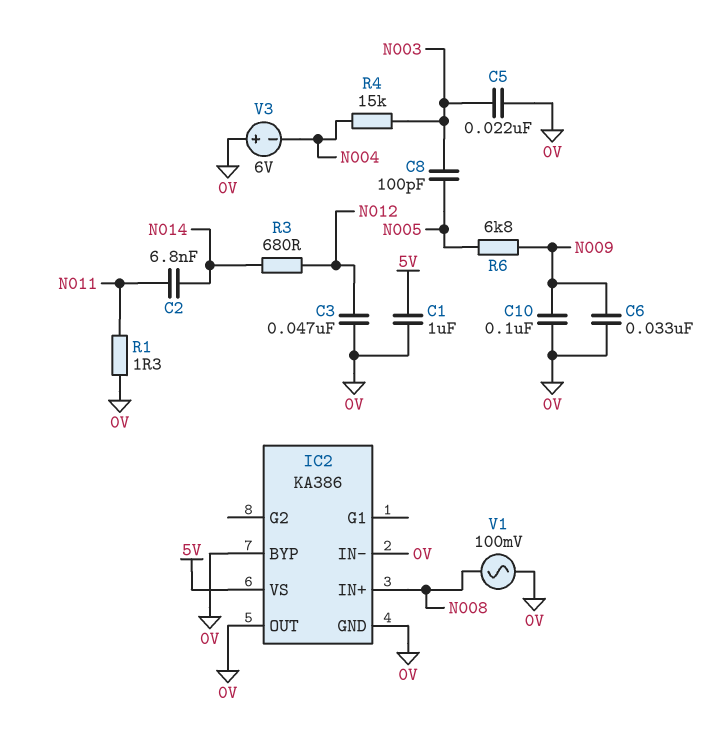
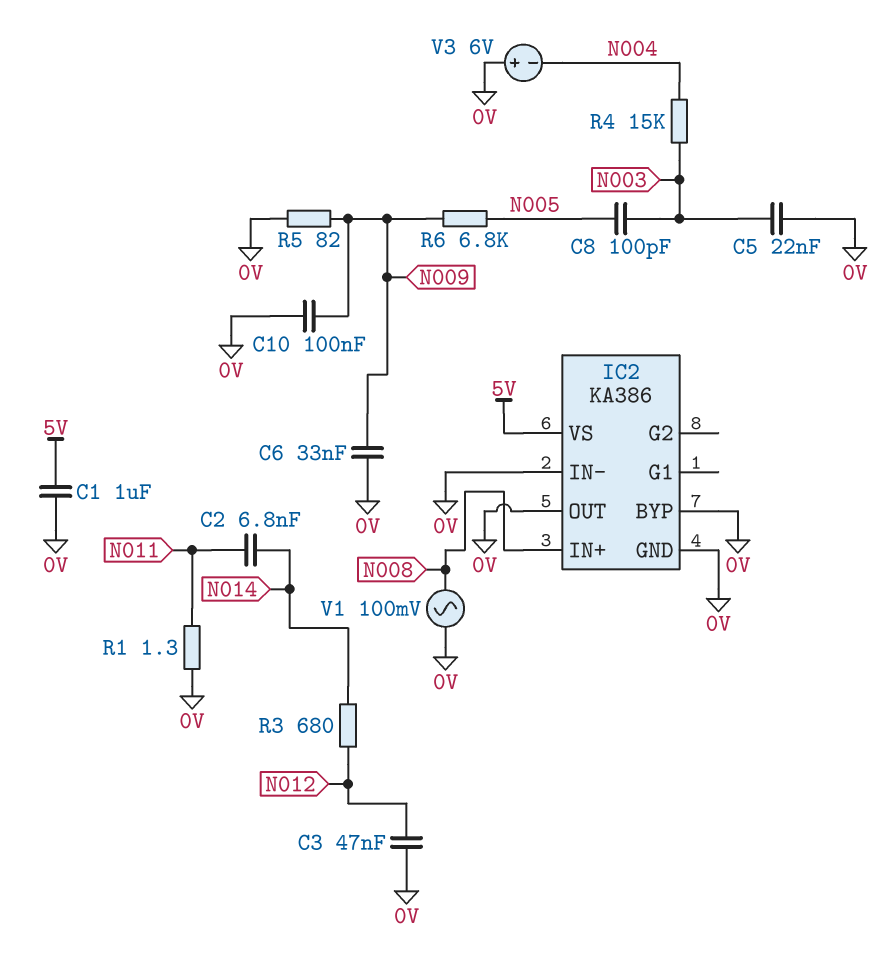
R5: none -> 82 (0V, N009)

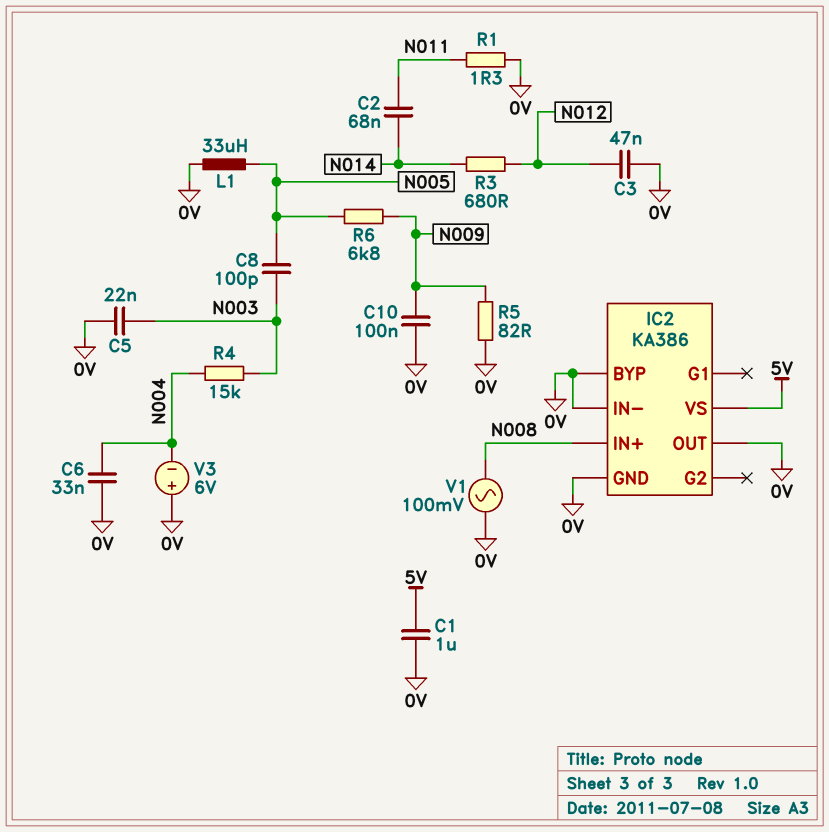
C2: 6.8nF (N011, N014) -> 68nF (N011, N014)
C6: 33nF (0V, N009) -> 33nF (0V, N004)
L1: none -> 33uH (0V, N005)

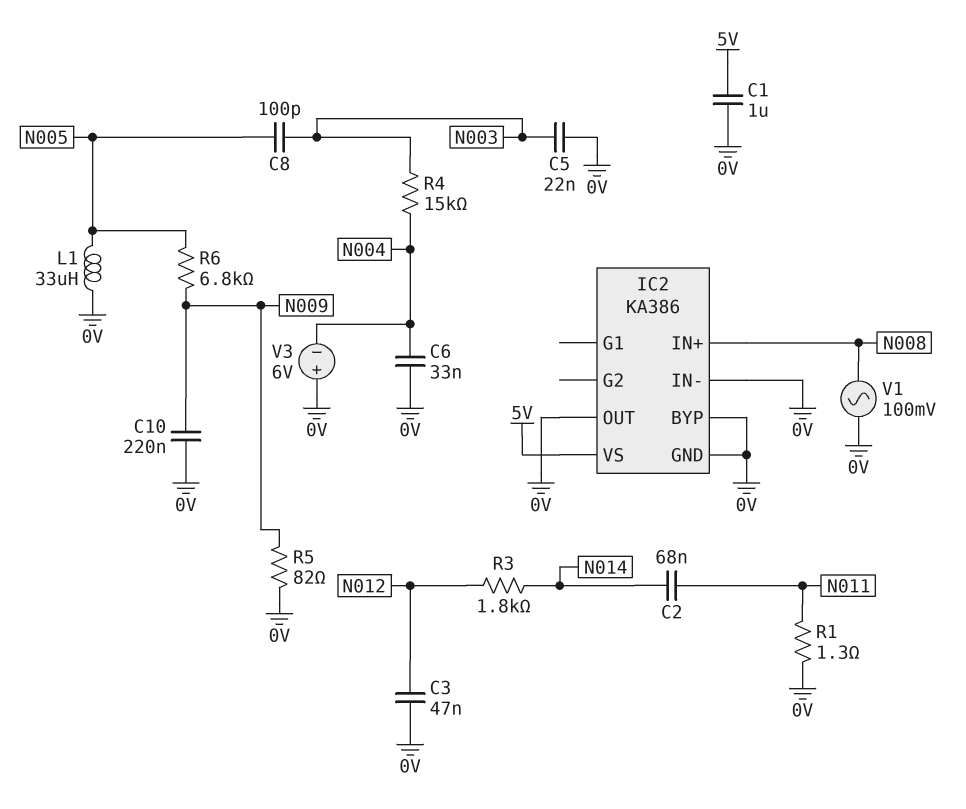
C10: 100nF (0V, N009) -> 220nF (0V, N009)
R3: 680 (N012, N014) -> 1.8k (N012, N014)

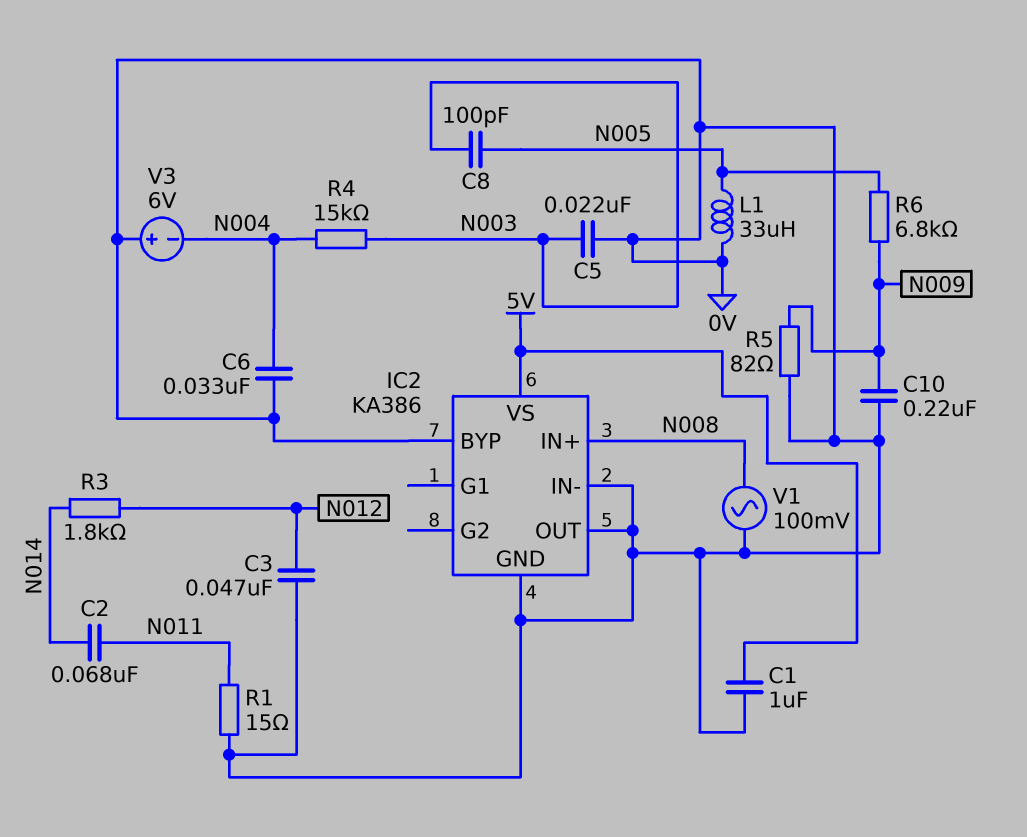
R1: 1.3 (0V, N011) -> 15 (0V, N011)

